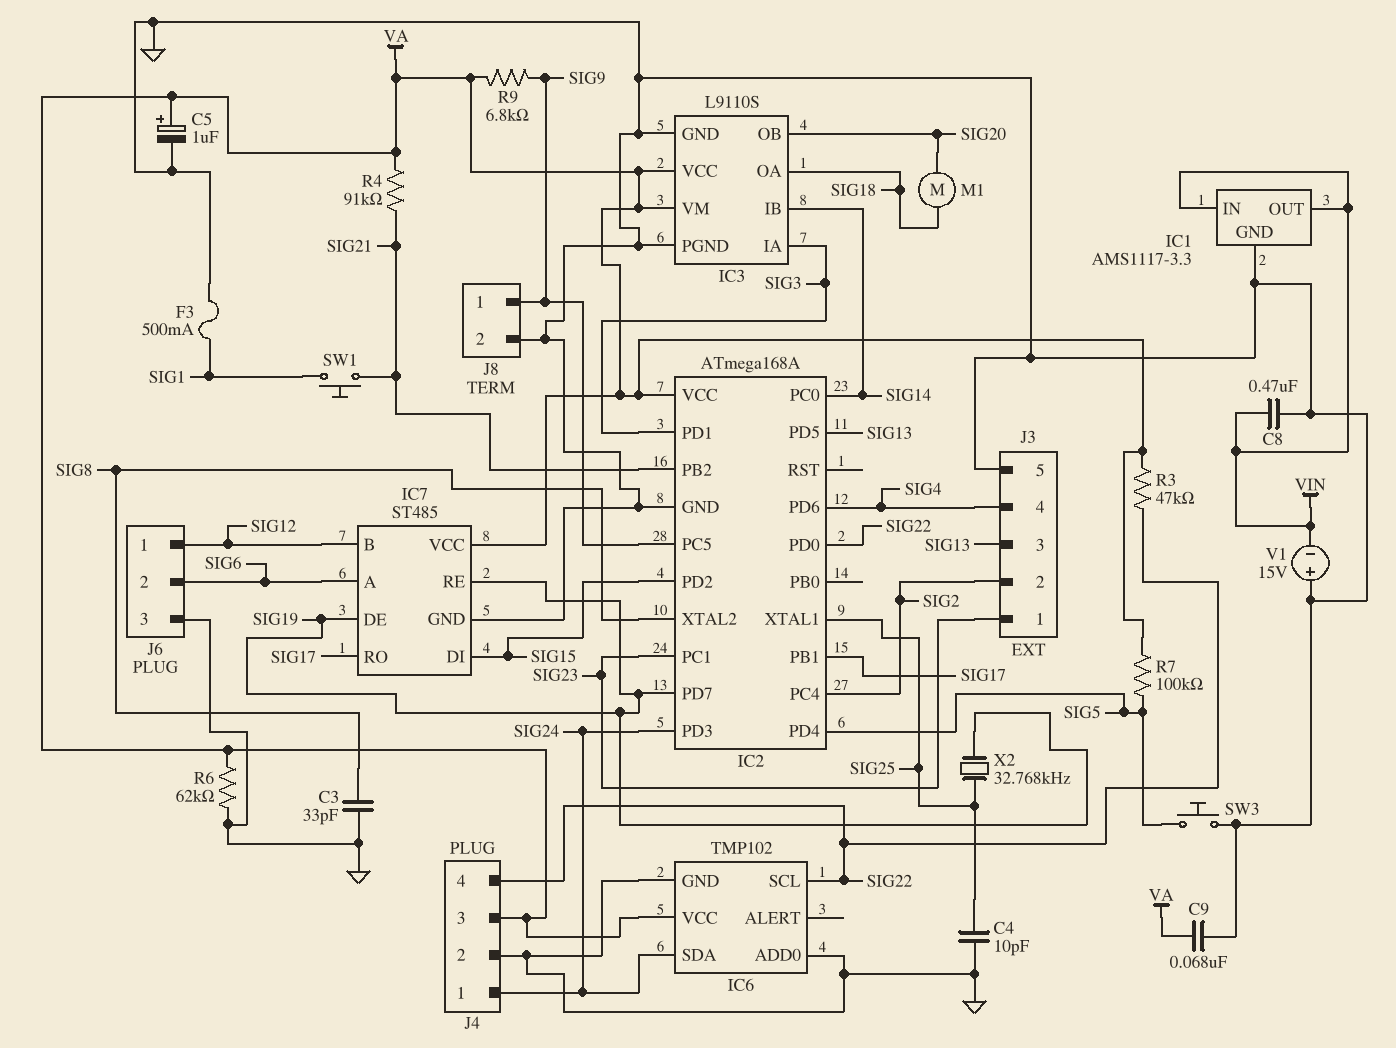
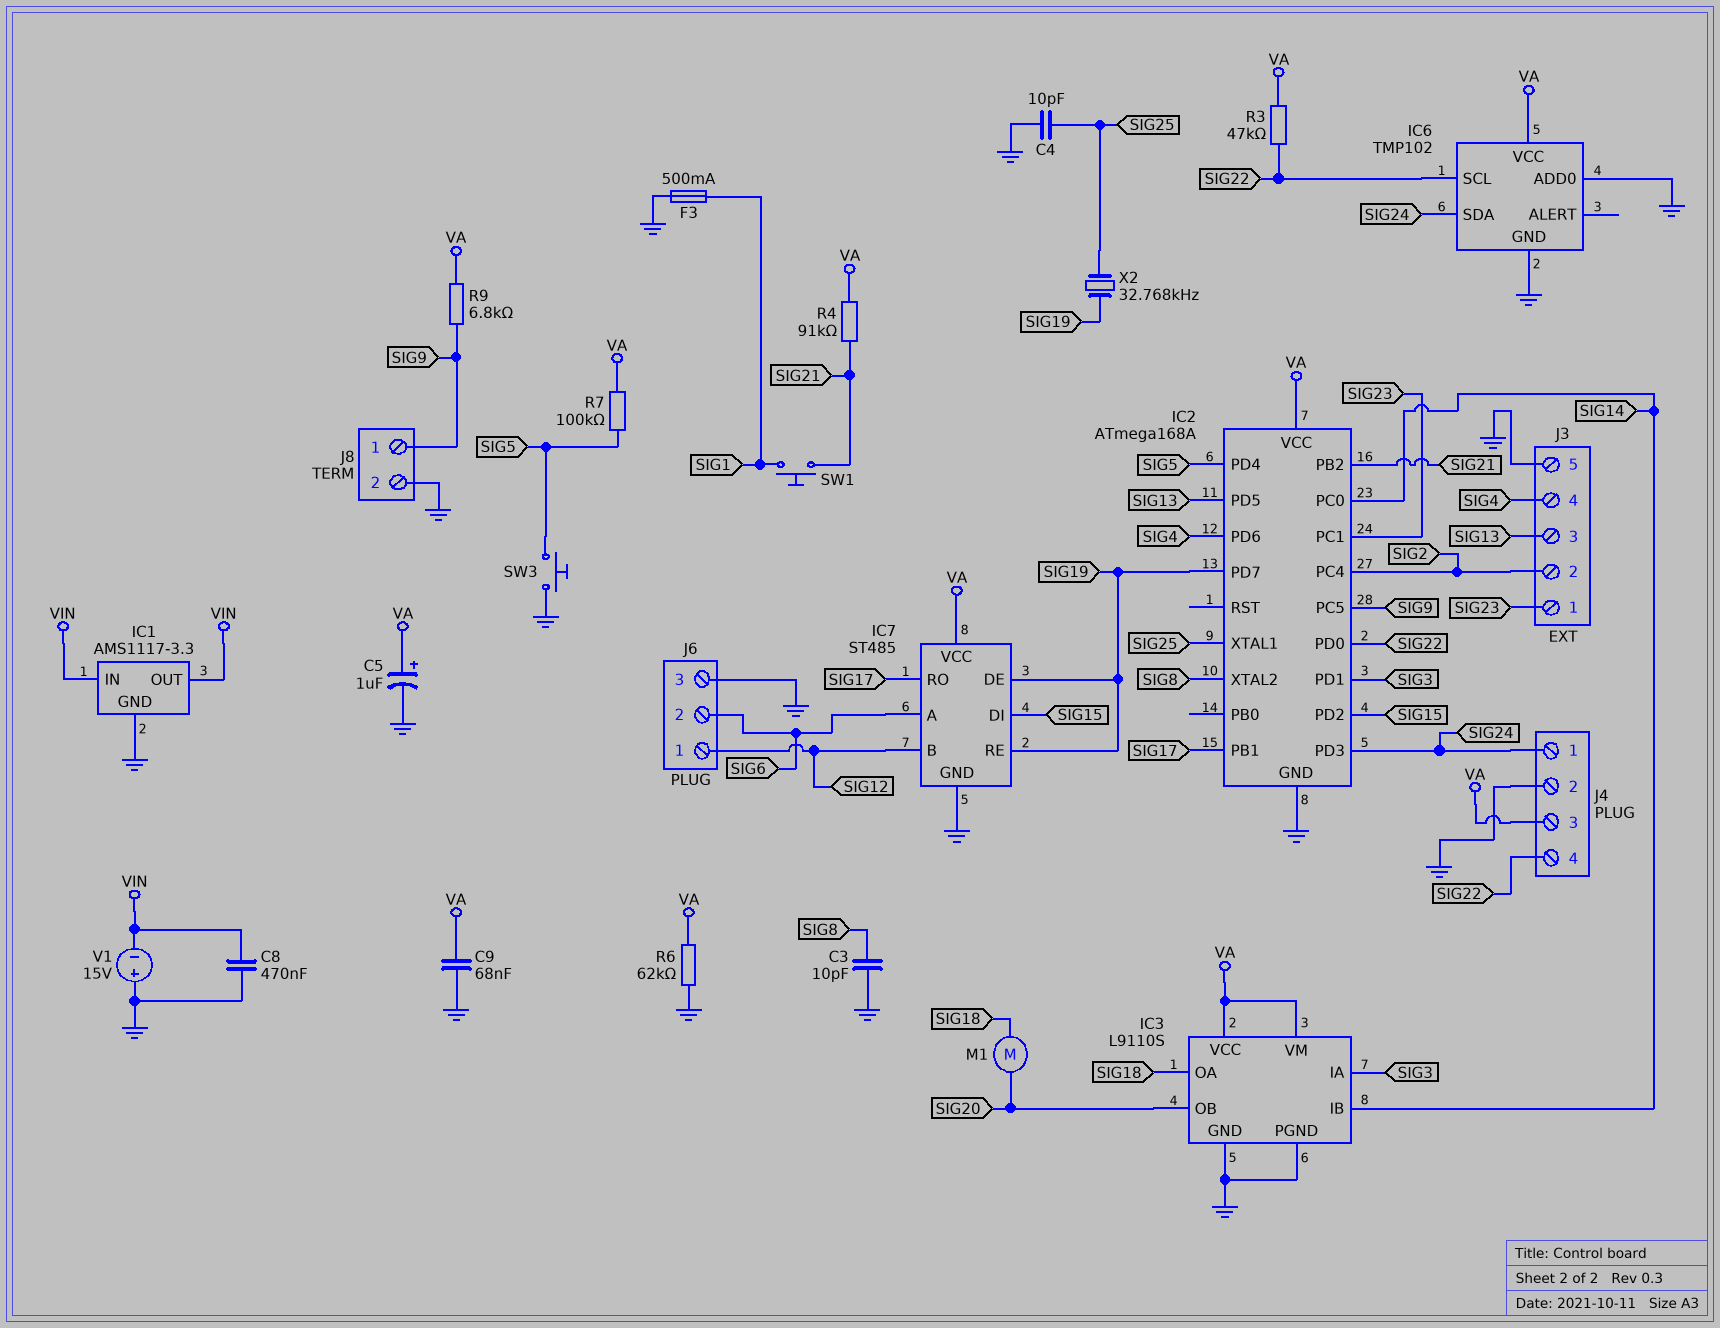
C3: 33pF (GND, SIG8) -> 10pF (GND, SIG8)

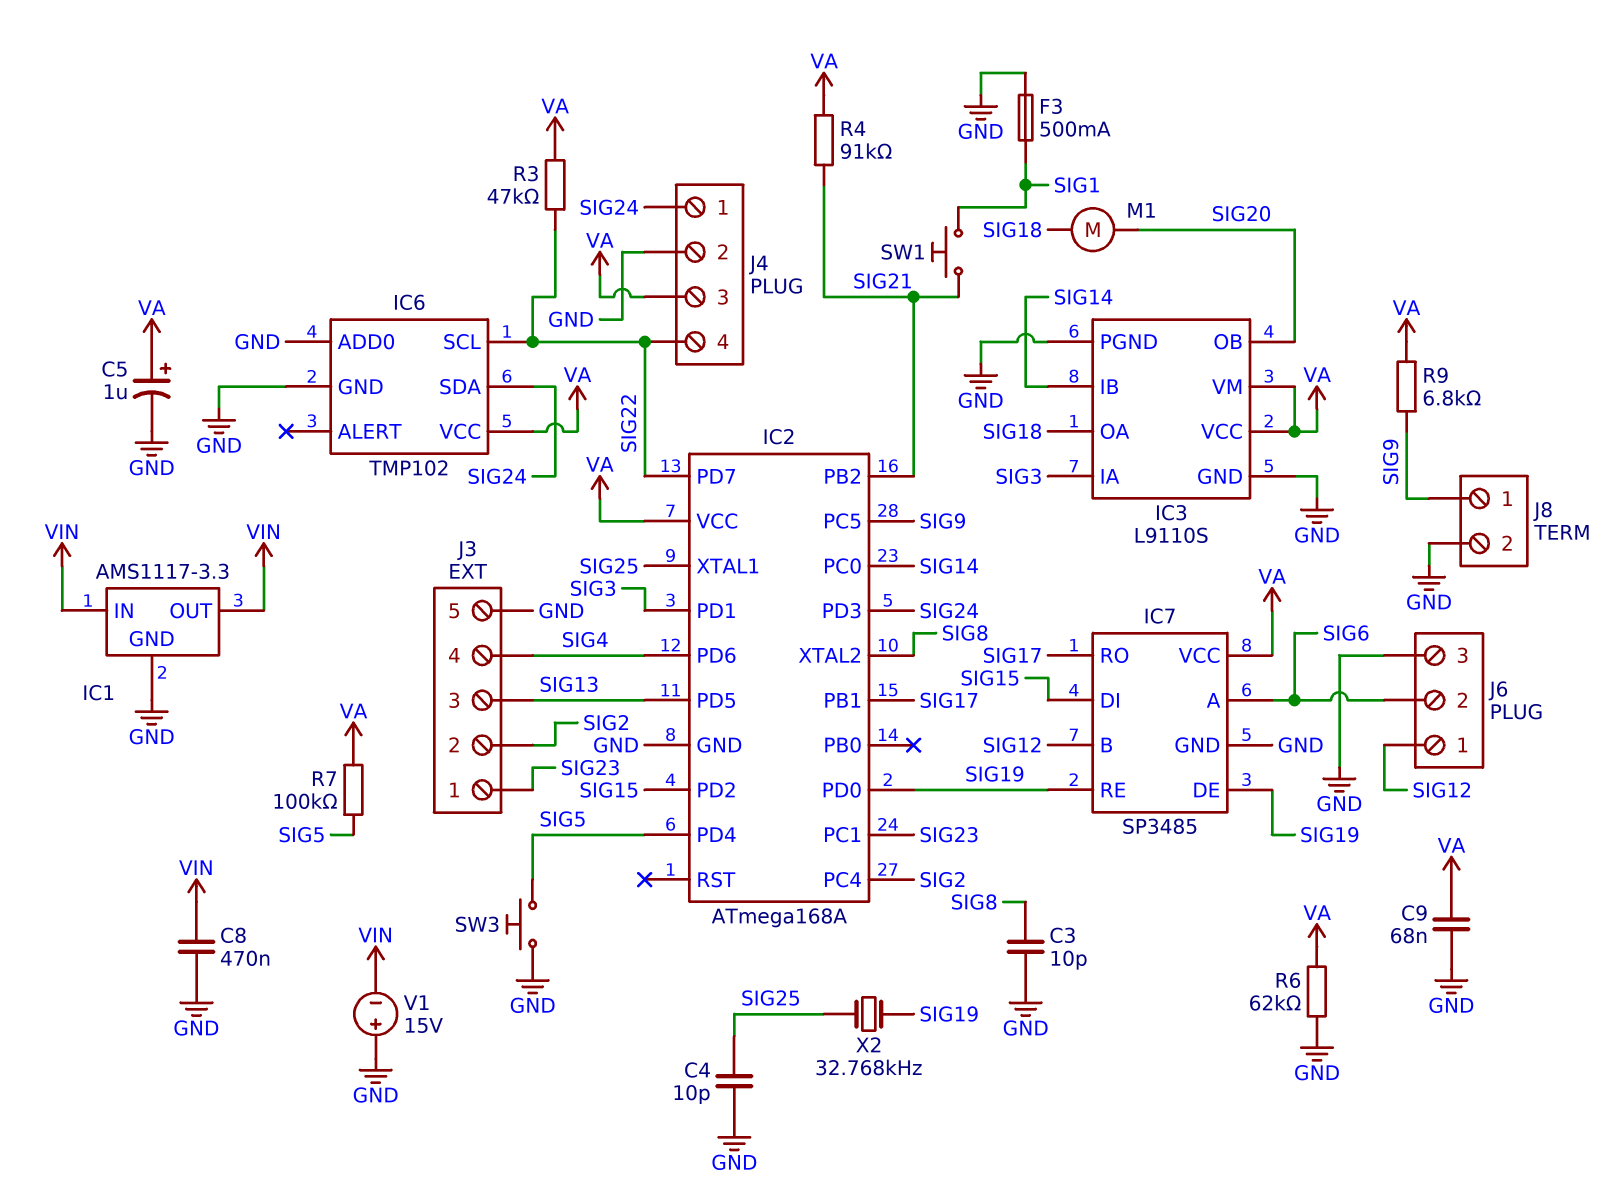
IC2 pin PD0: SIG22 -> SIG19
IC2 pin PD7: SIG19 -> SIG22
IC7: ST485 -> SP3485

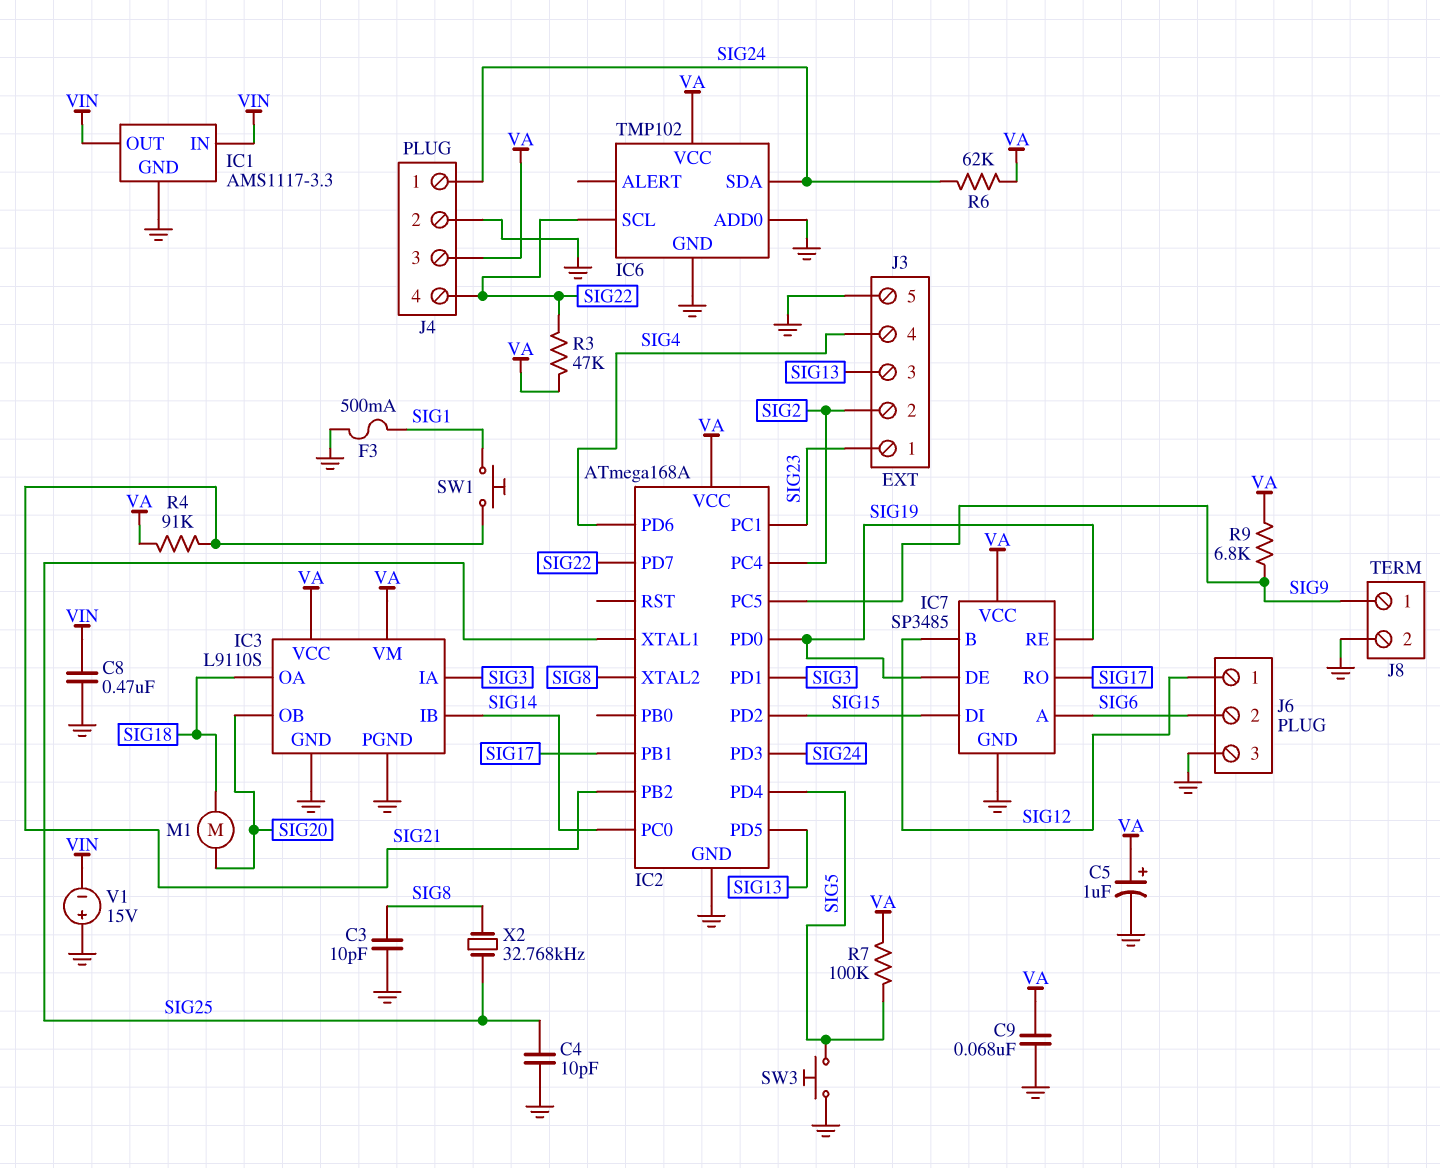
R6: 62k (GND, VA) -> 62k (SIG24, VA)
X2: 32.768kHz (SIG19, SIG25) -> 32.768kHz (SIG8, SIG25)

